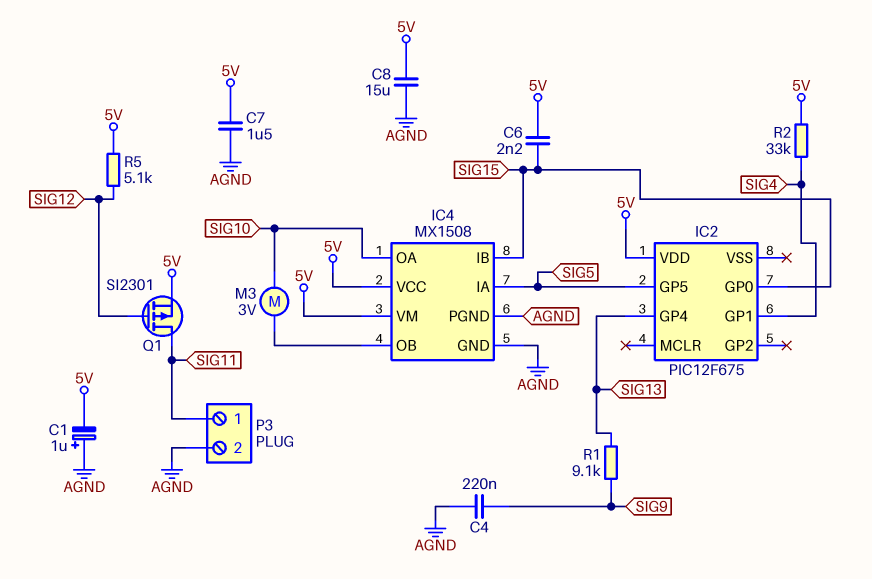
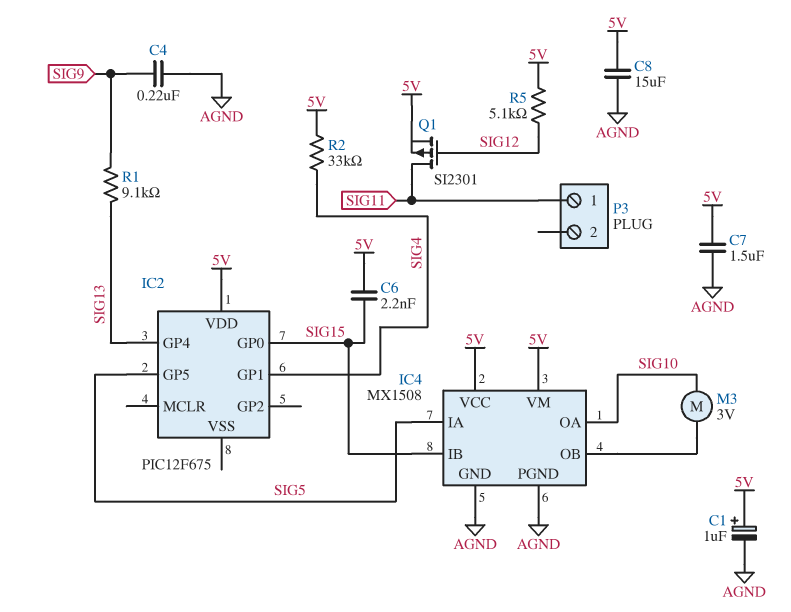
C1: 1uF (plus AGND, minus 5V) -> 1uF (plus 5V, minus AGND)
P3 pin 2: AGND -> none

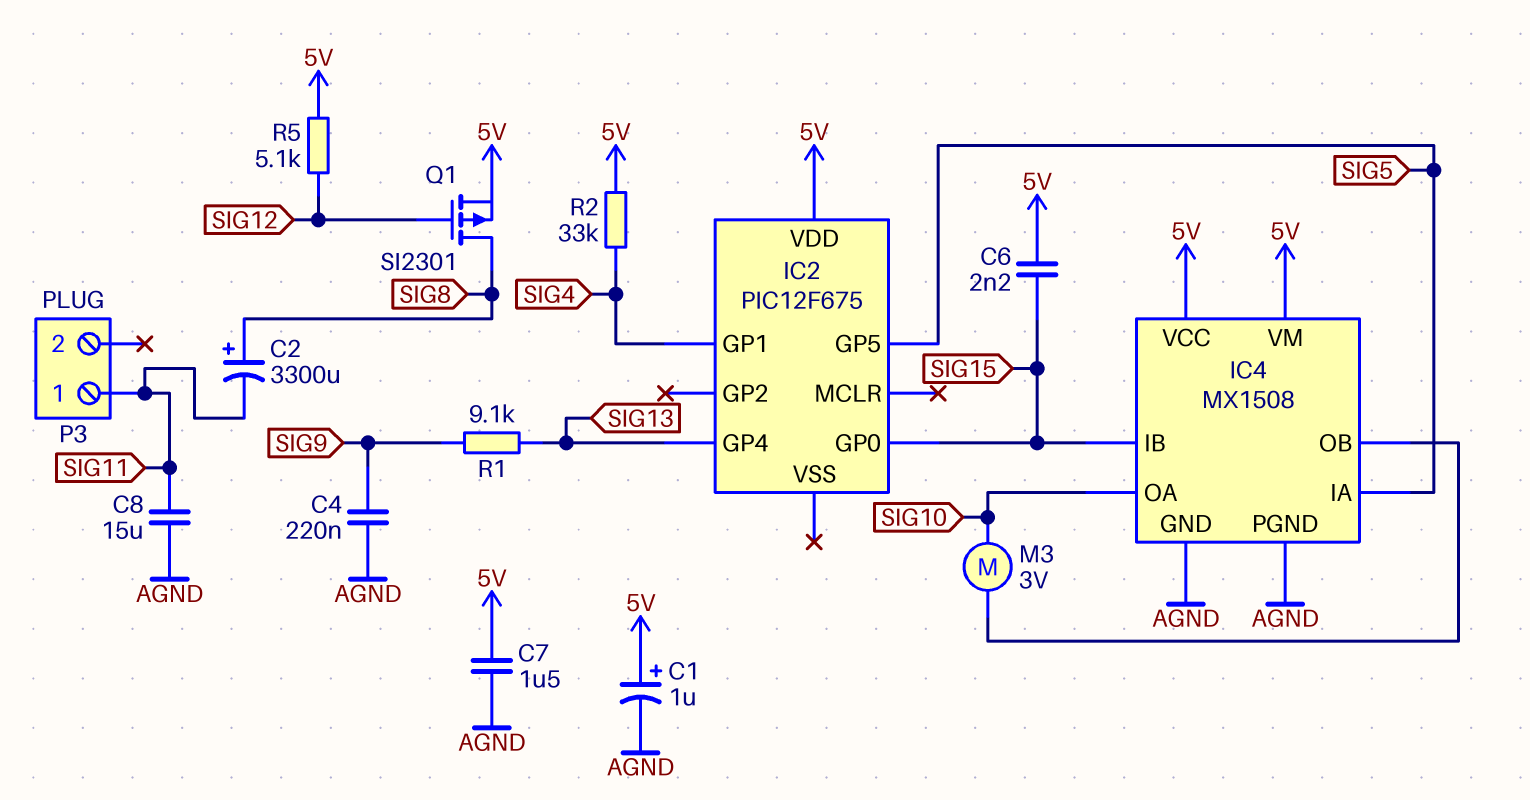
C2: none -> 3300uF (plus SIG8, minus SIG11)
C8: 15uF (5V, AGND) -> 15uF (AGND, SIG11)
Q1: PMOS SI2301 (G SIG12, D SIG11, S 5V) -> PMOS SI2301 (G SIG12, D SIG8, S 5V)

